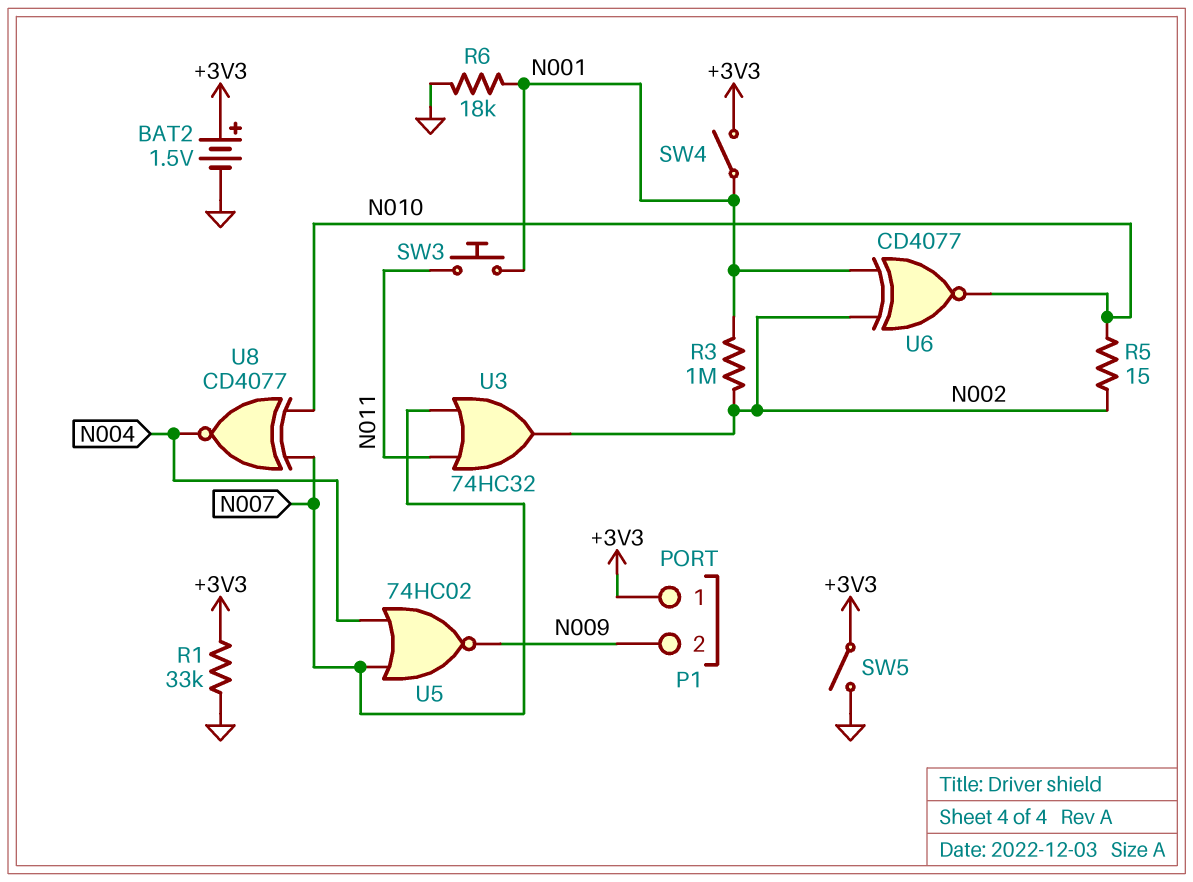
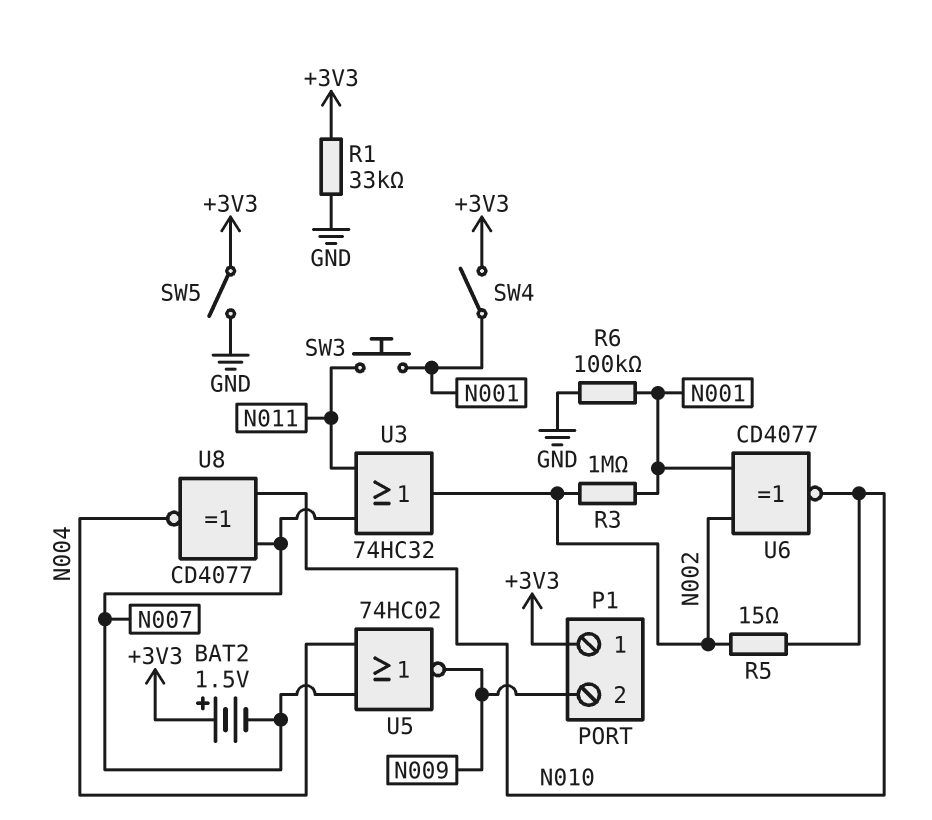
BAT2: 1.5V (plus +3V3, minus GND) -> 1.5V (plus +3V3, minus N007)
R6: 18k (GND, N001) -> 100k (GND, N001)

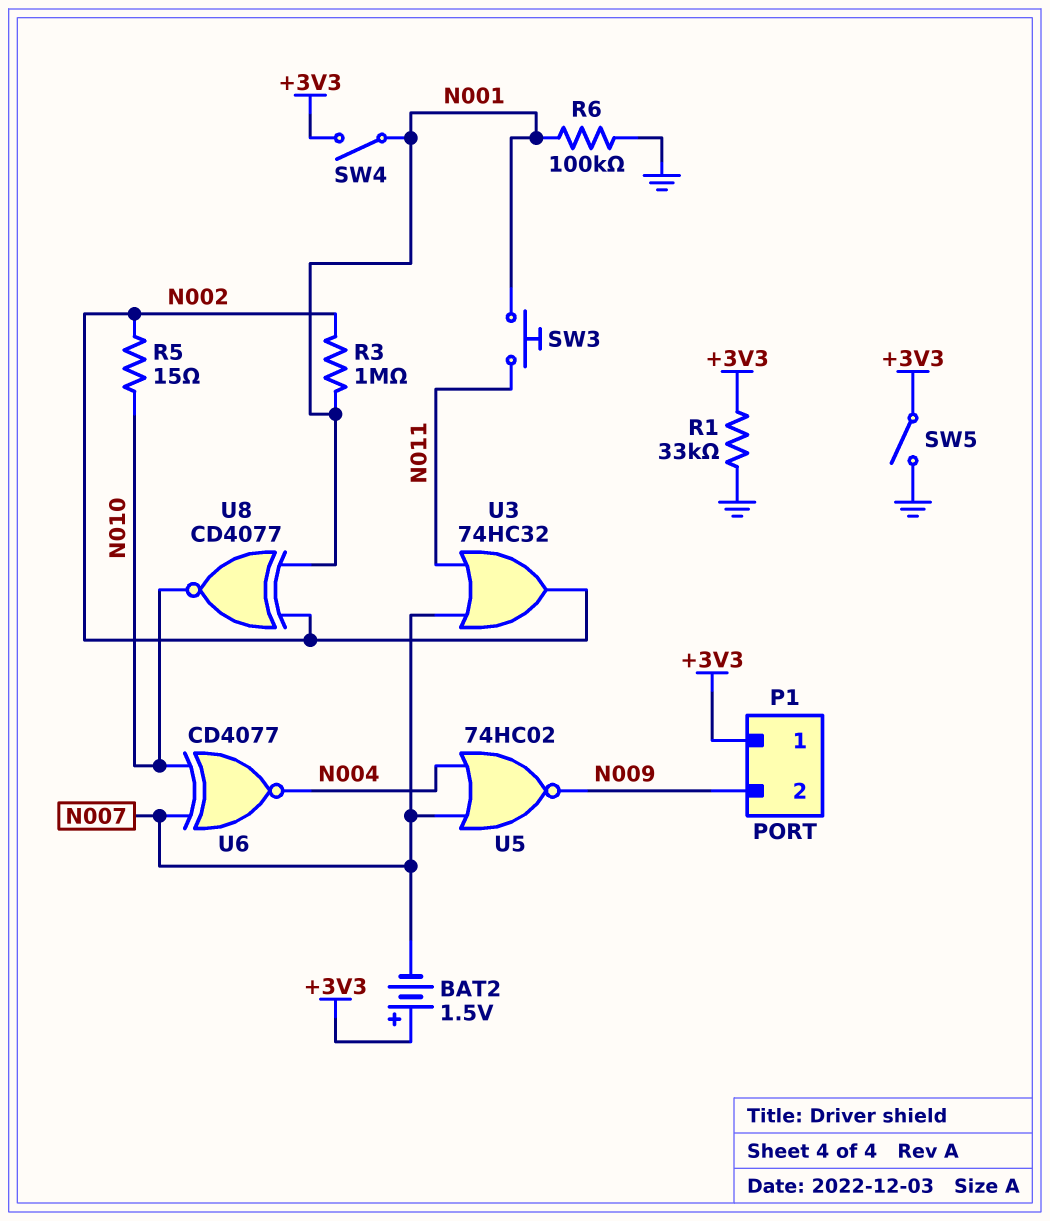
U6: XNOR CD4077 (in N001, in N002, out N010) -> XNOR CD4077 (in N007, in N010, out N004)
U8: XNOR CD4077 (in N007, in N010, out N004) -> XNOR CD4077 (in N001, in N002, out N010)

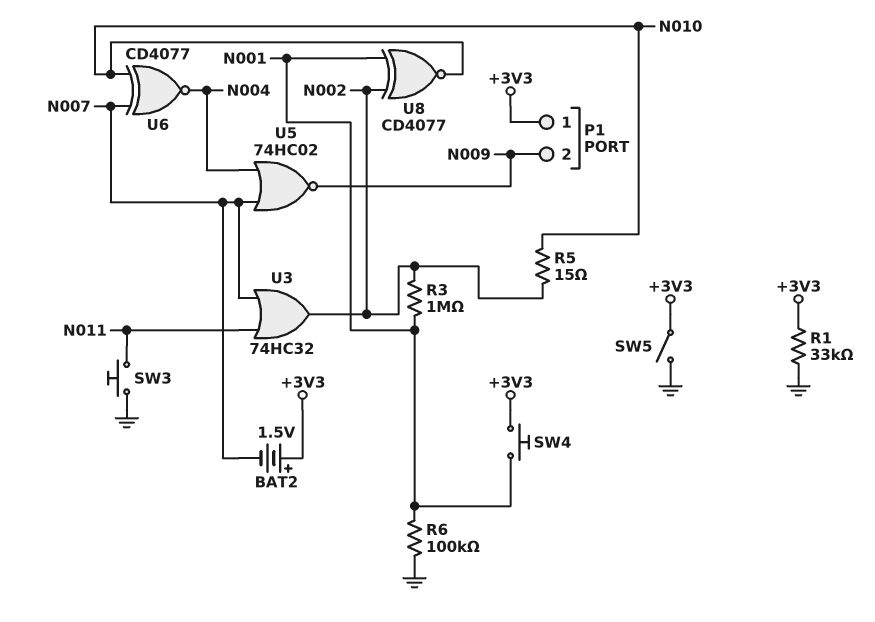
SW3: button (N001, N011) -> button (GND, N011)
SW4: switch (+3V3, N001) -> button (+3V3, N001)

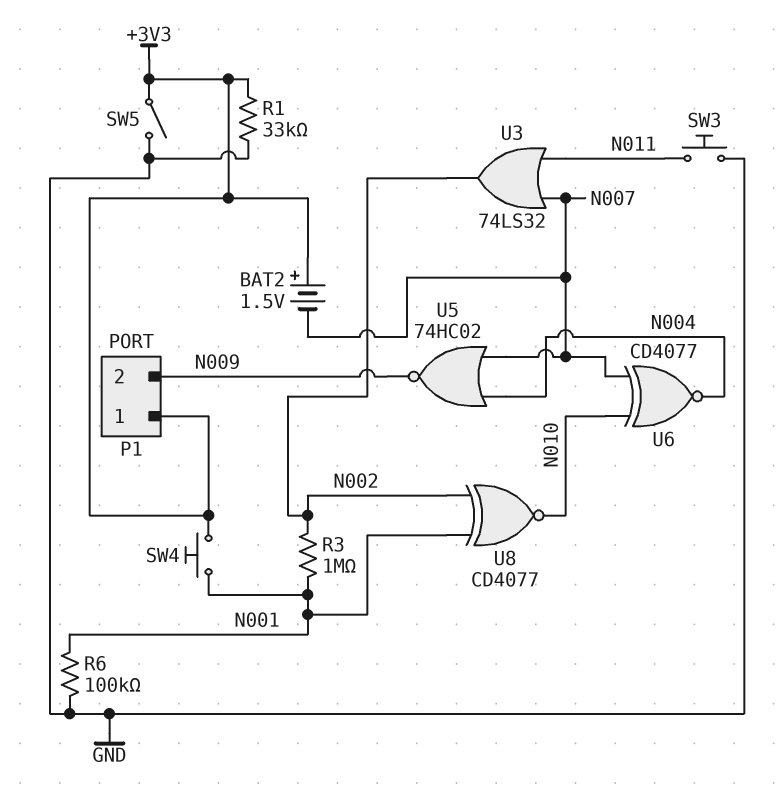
R5: 15 (N002, N010) -> none
U3: OR 74HC32 (in N007, in N011, out N002) -> OR 74LS32 (in N007, in N011, out N002)

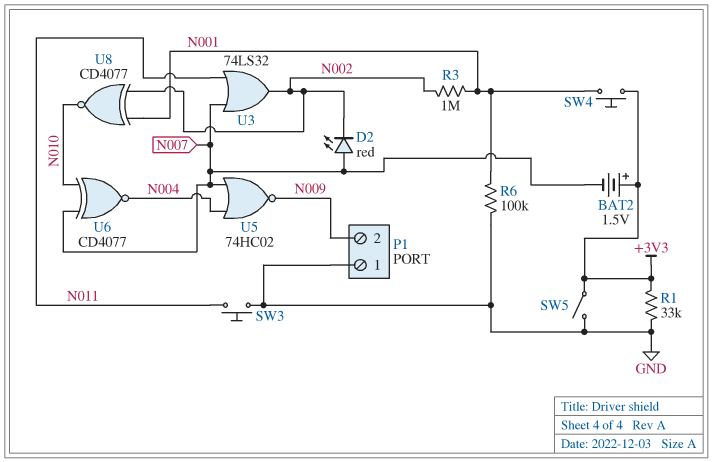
D2: none -> LED red (A N007, K N002)
P1 pin 1: +3V3 -> GND

